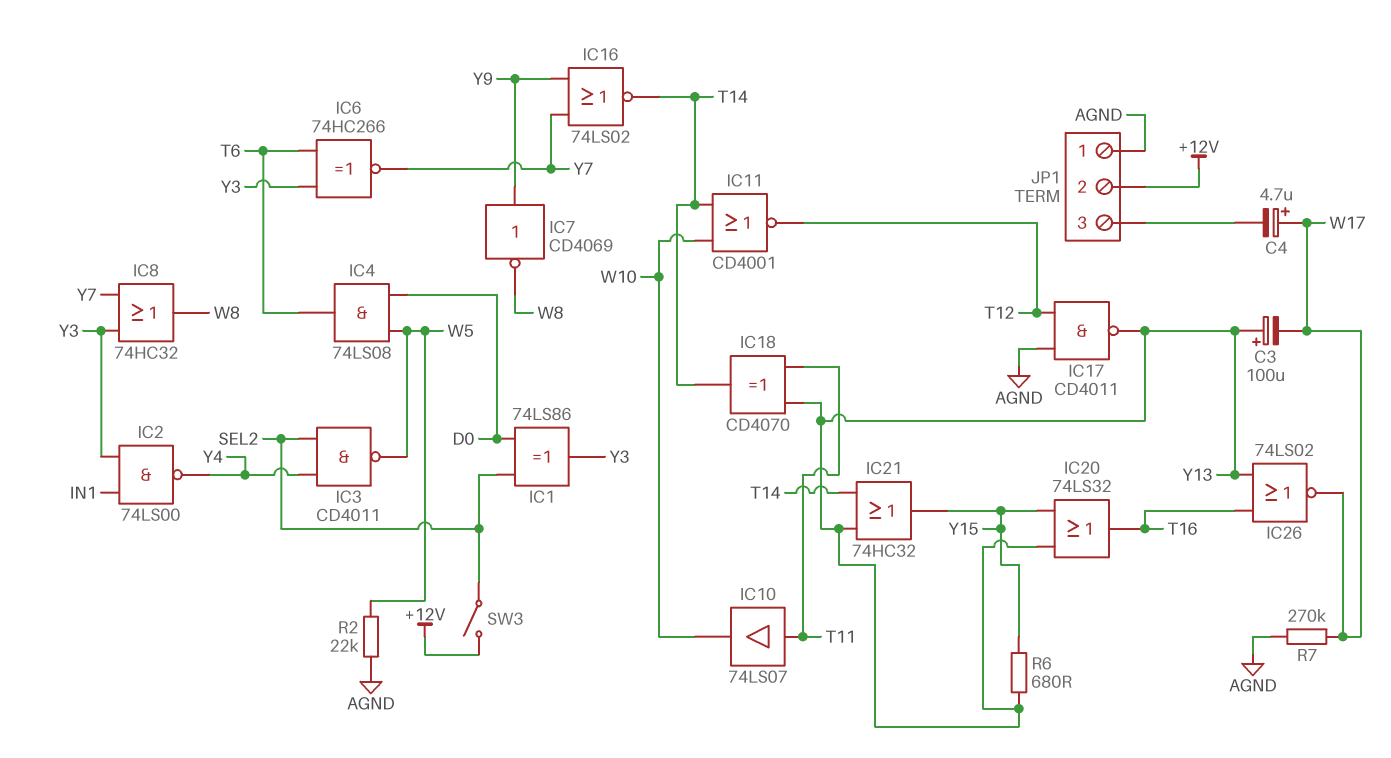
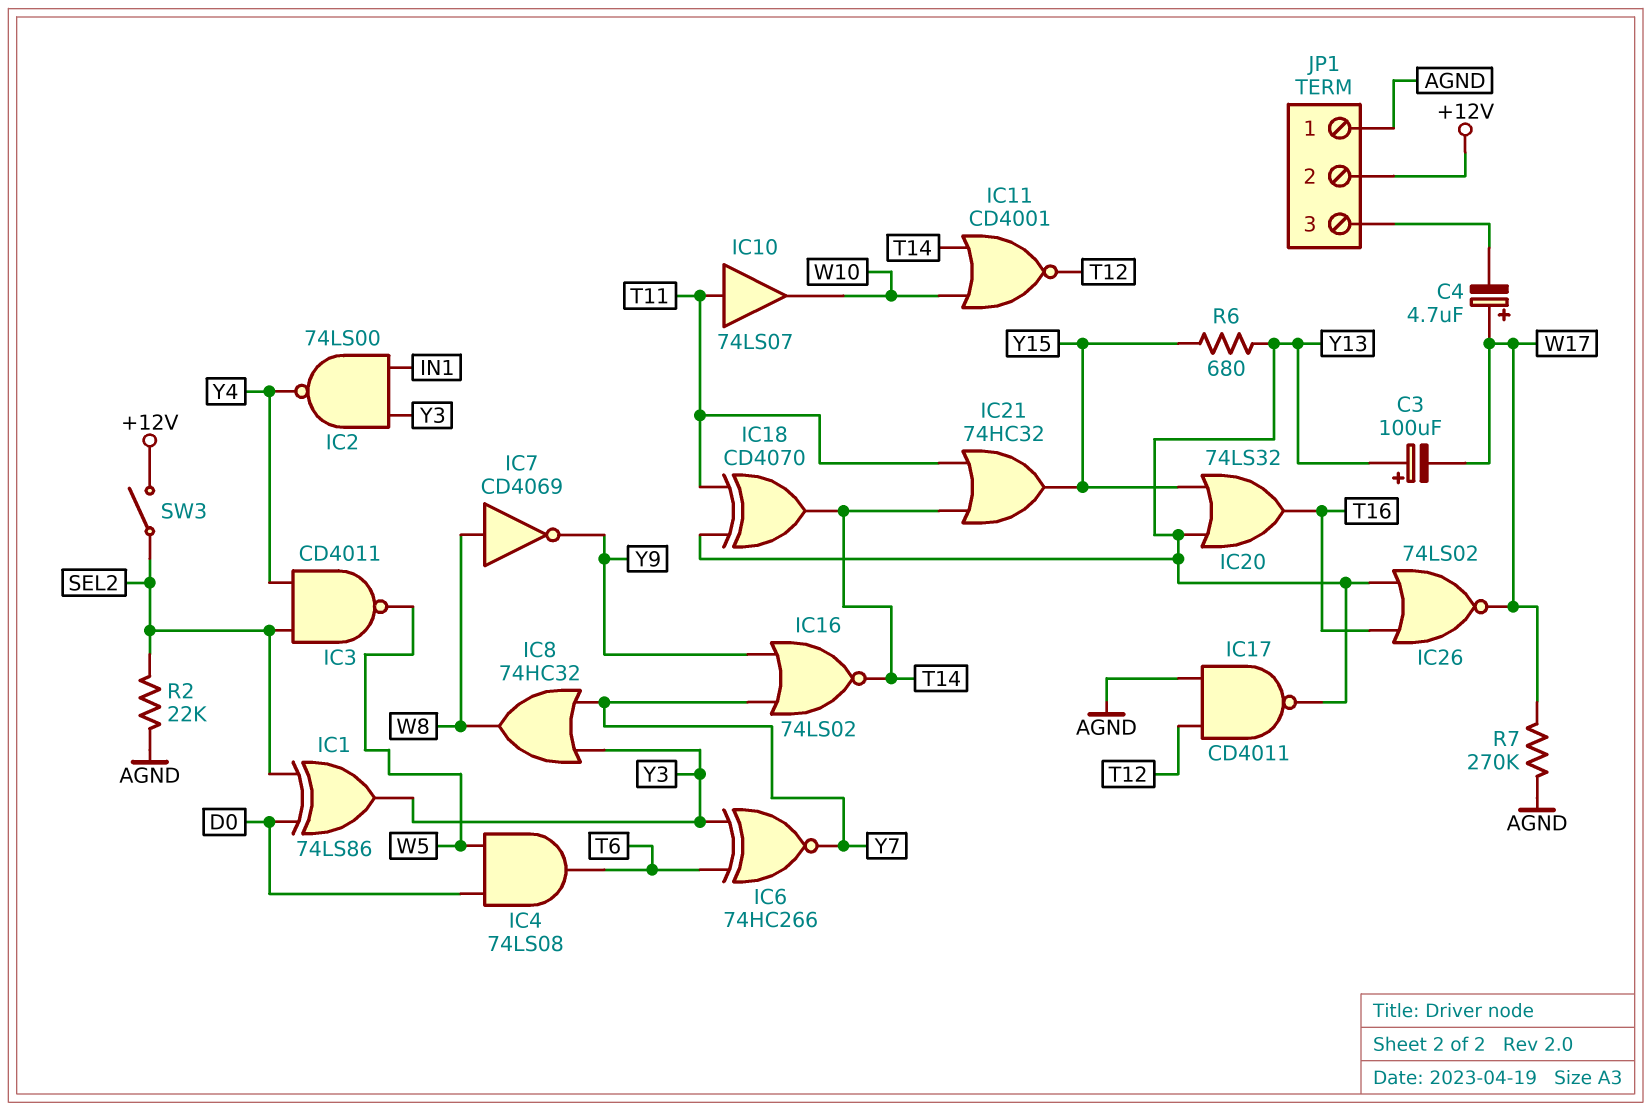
IC7: NOT CD4069 (in Y9, out W8) -> NOT CD4069 (in W8, out Y9)
IC21: OR 74HC32 (in T14, in Y13, out Y15) -> OR 74HC32 (in T11, in T14, out Y15)
R2: 22k (AGND, W5) -> 22k (AGND, SEL2)

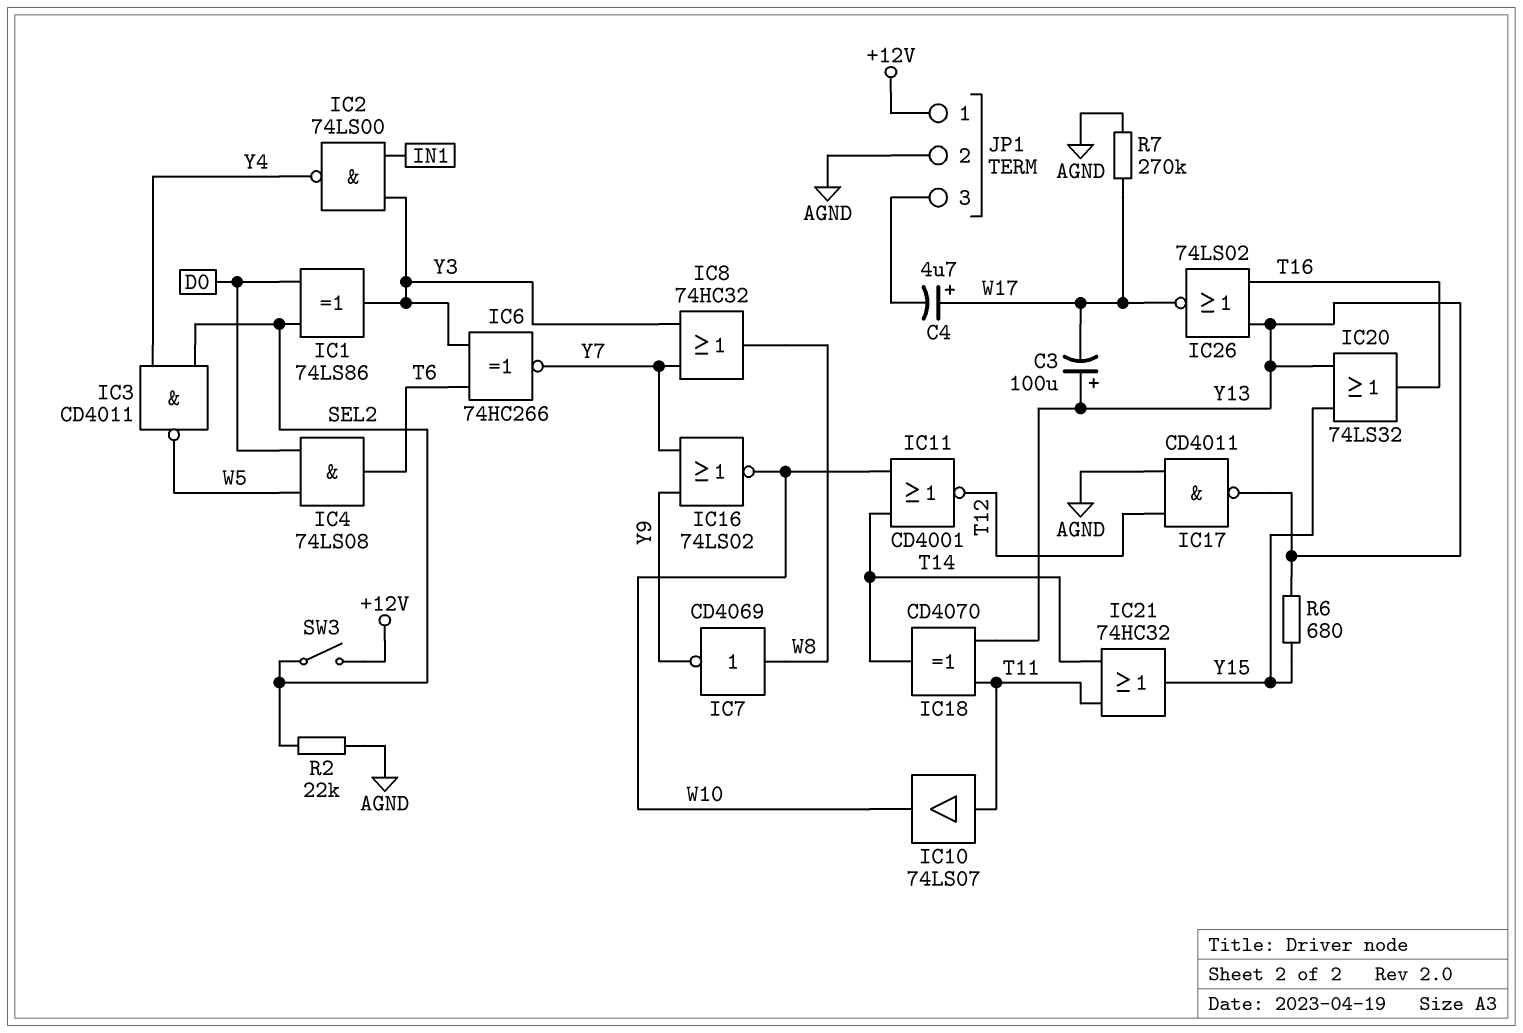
IC16: NOR 74LS02 (in Y7, in Y9, out T14) -> NOR 74LS02 (in Y7, in Y9, out W10)
JP1 pin 1: AGND -> +12V
JP1 pin 2: +12V -> AGND

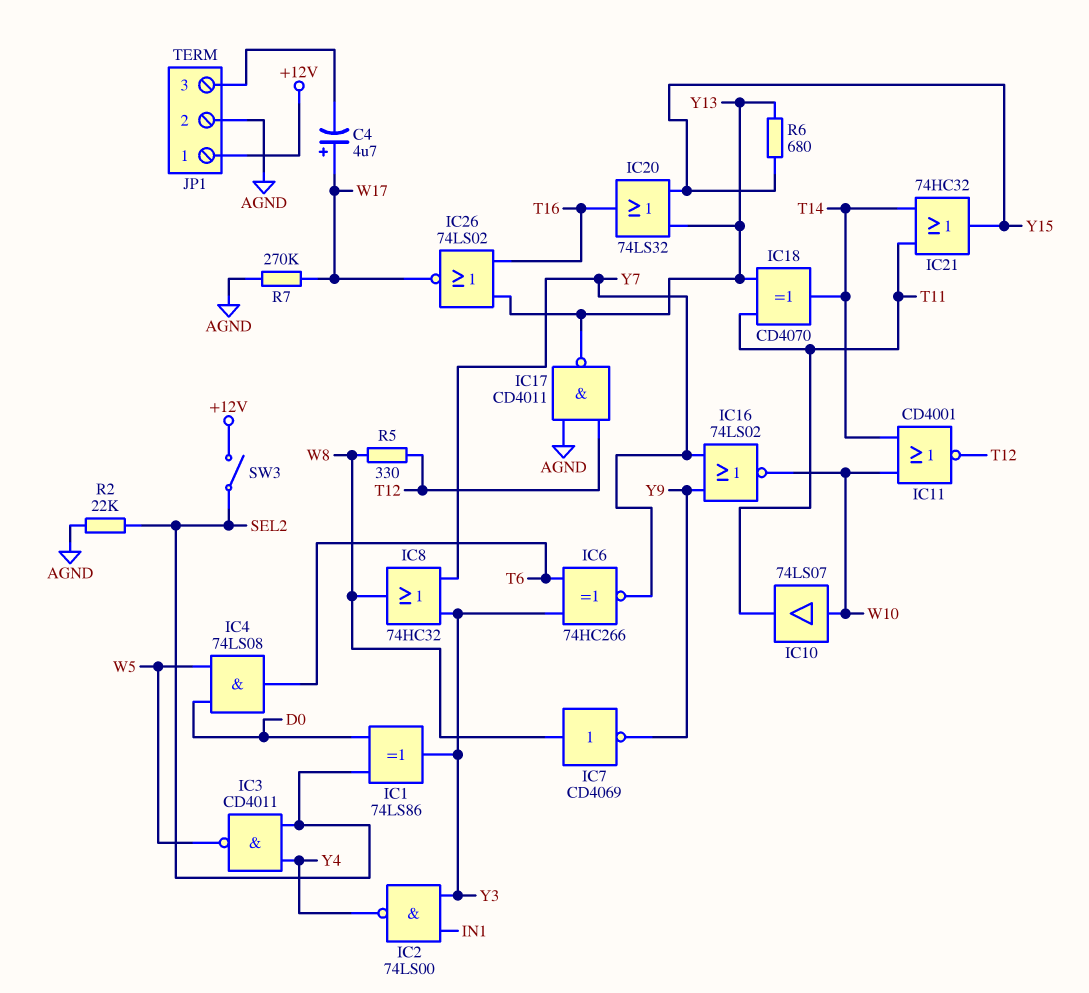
C3: 100uF (plus Y13, minus W17) -> none
IC10: buffer 74LS07 (in T11, out W10) -> buffer 74LS07 (in W10, out T11)
R5: none -> 330 (T12, W8)

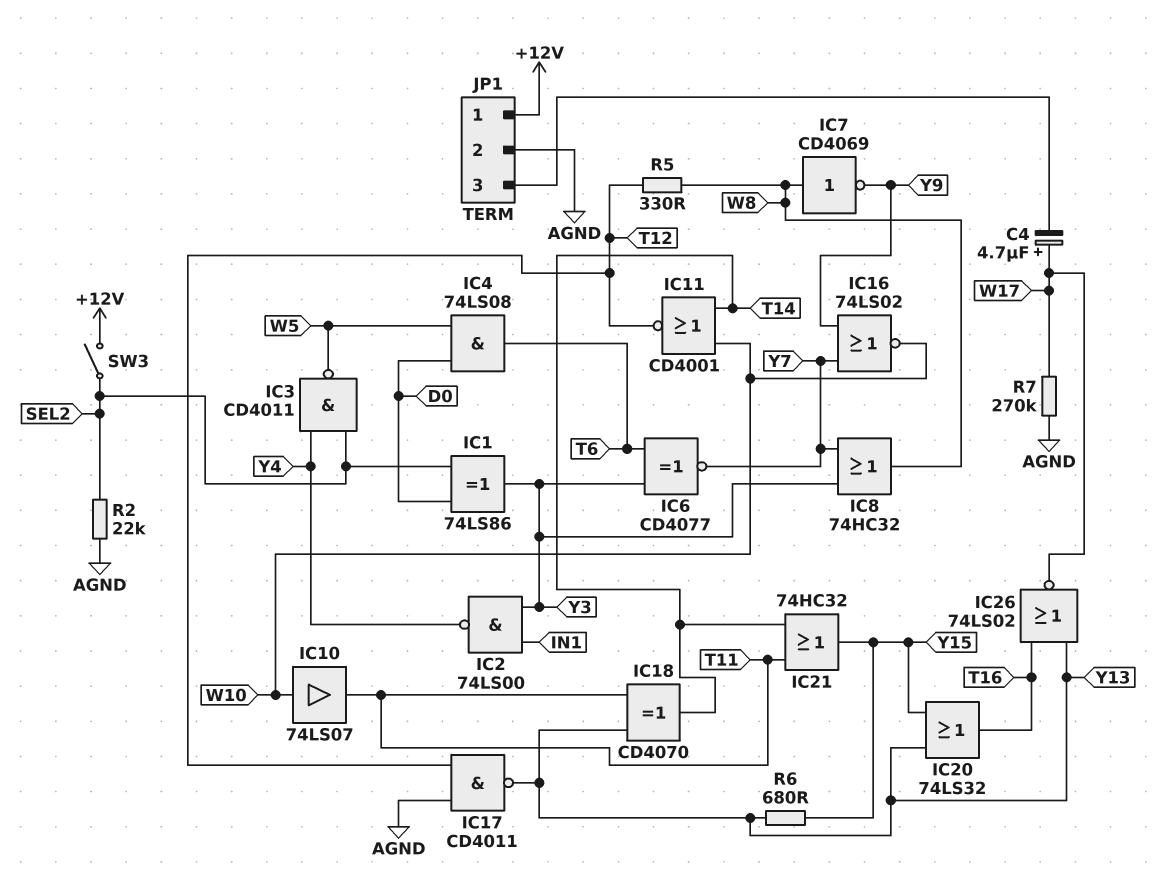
IC6: XNOR 74HC266 (in T6, in Y3, out Y7) -> XNOR CD4077 (in T6, in Y3, out Y7)

